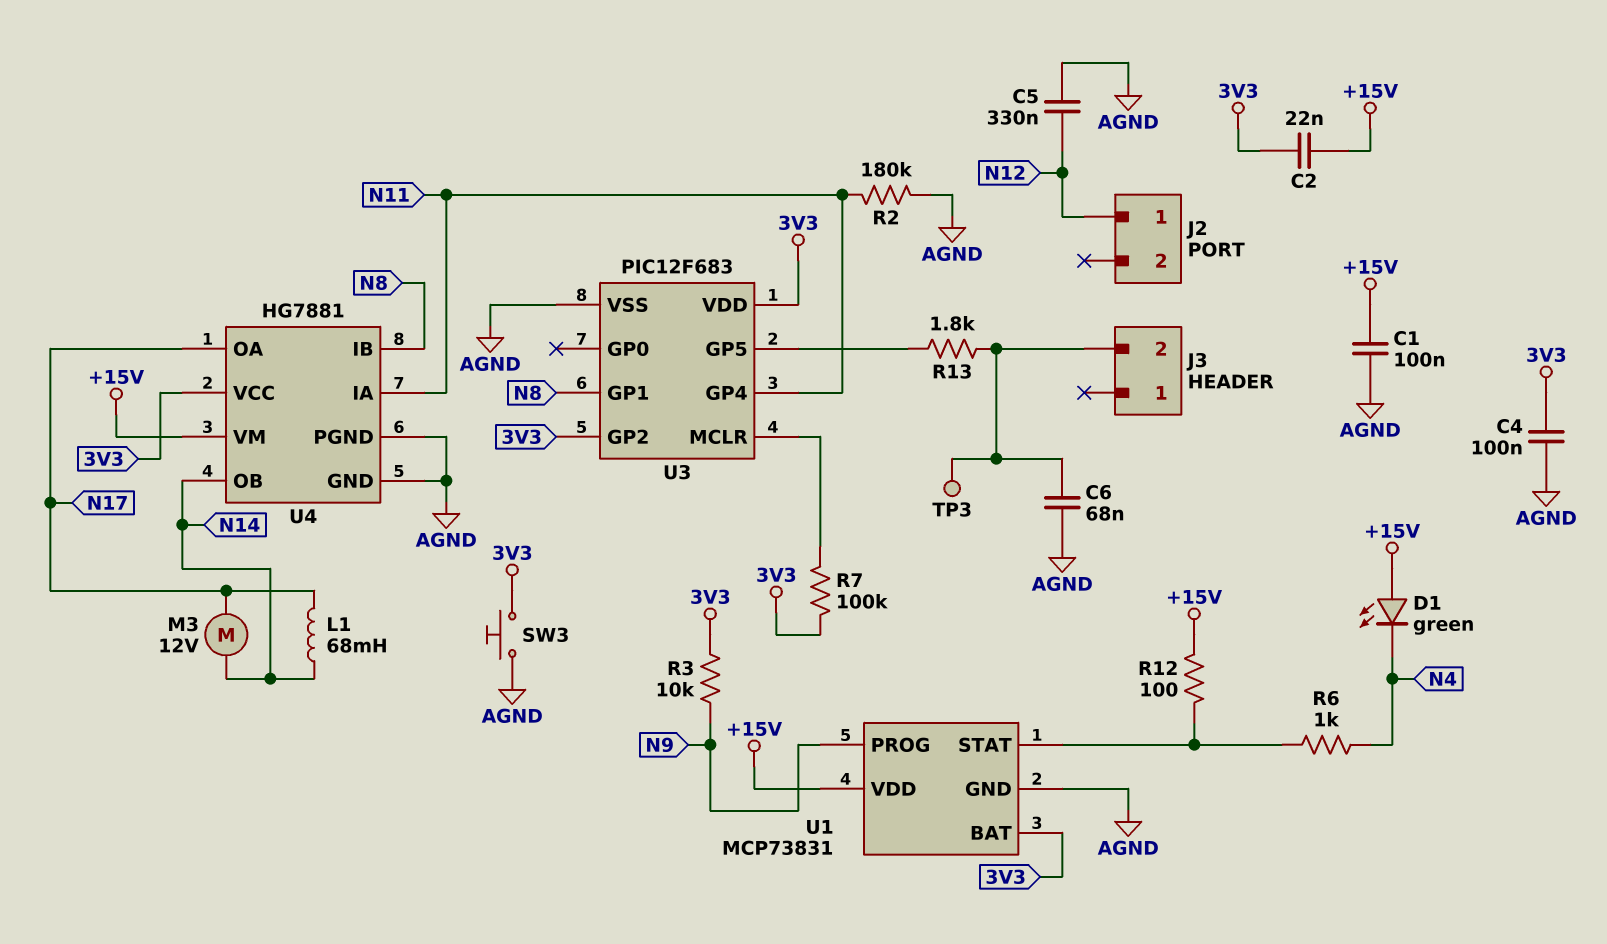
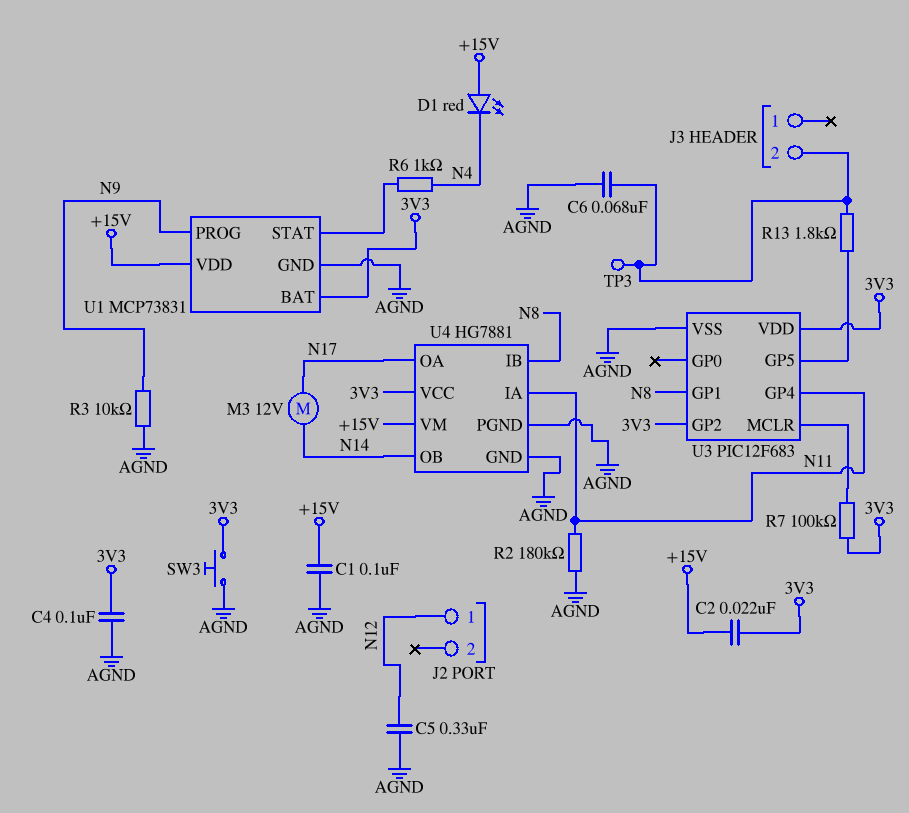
D1: LED green (A +15V, K N4) -> LED red (A +15V, K N4)
L1: 68mH (N14, N17) -> none
R3: 10k (3V3, N9) -> 10k (AGND, N9)
R12: 100 (+15V, U1/STAT) -> none

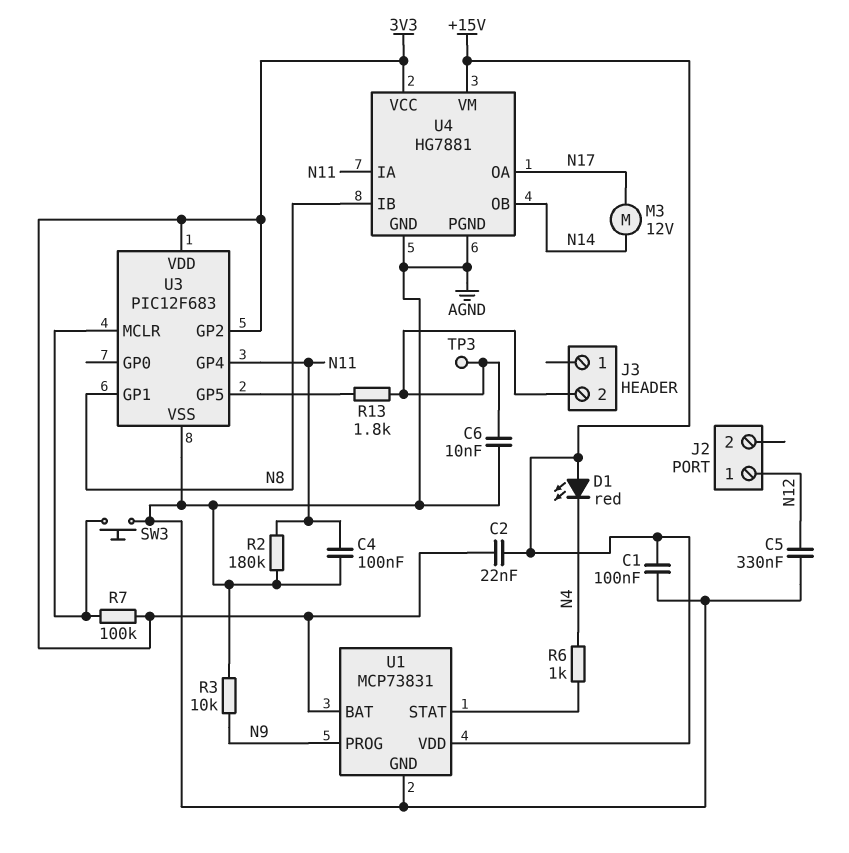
C4: 100nF (3V3, AGND) -> 100nF (AGND, N11)
C6: 68nF (AGND, J3/2) -> 10nF (AGND, J3/2)
SW3: button (3V3, AGND) -> button (AGND, U3/MCLR)

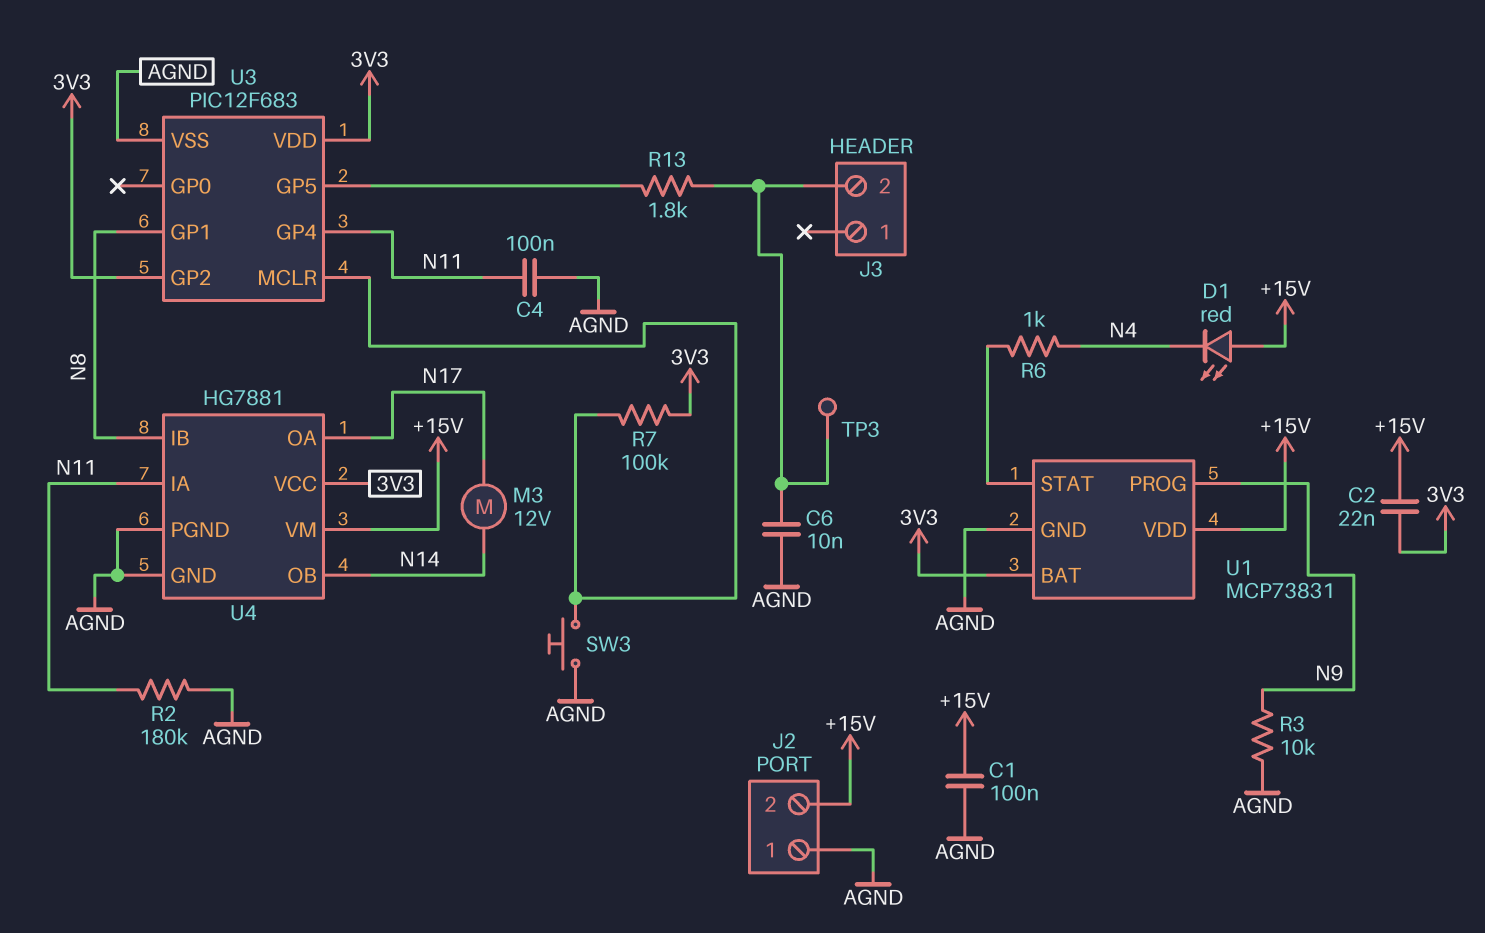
C5: 330nF (AGND, N12) -> none
J2 pin 1: N12 -> AGND
J2 pin 2: none -> +15V

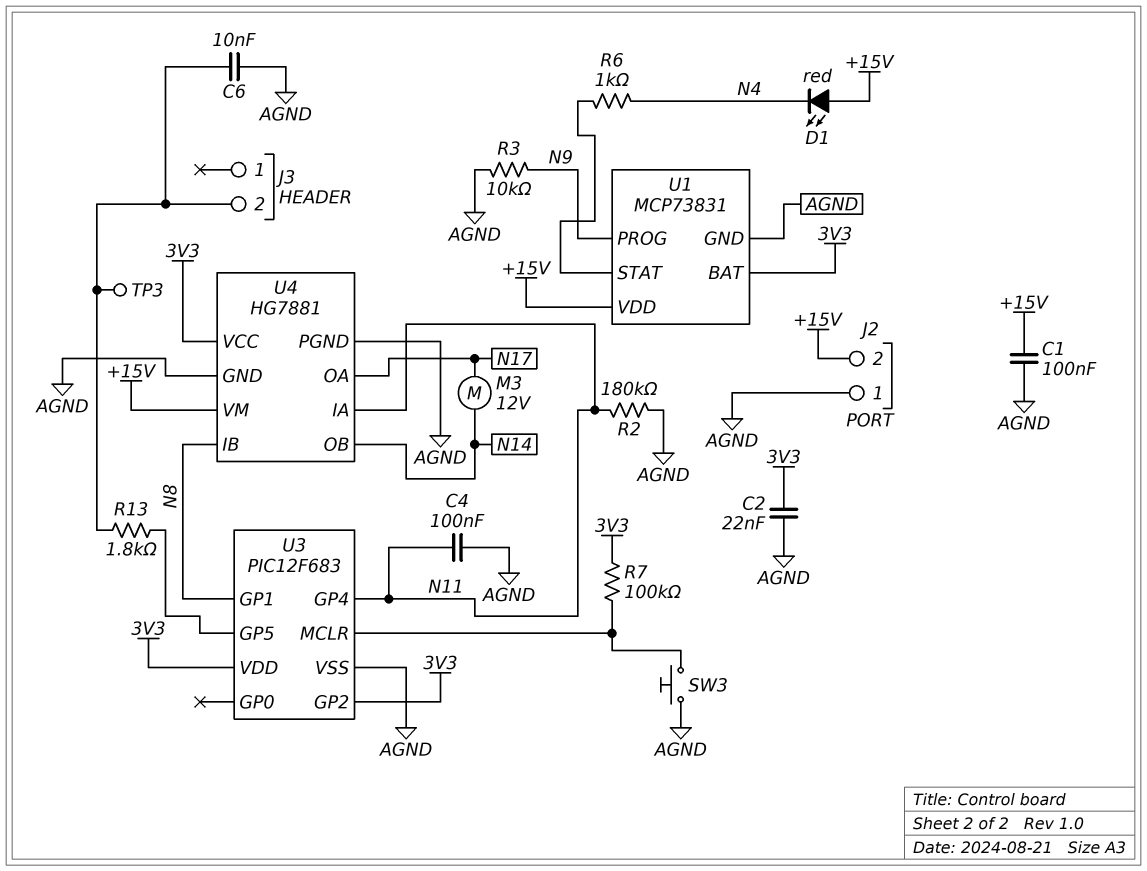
C2: 22nF (+15V, 3V3) -> 22nF (3V3, AGND)

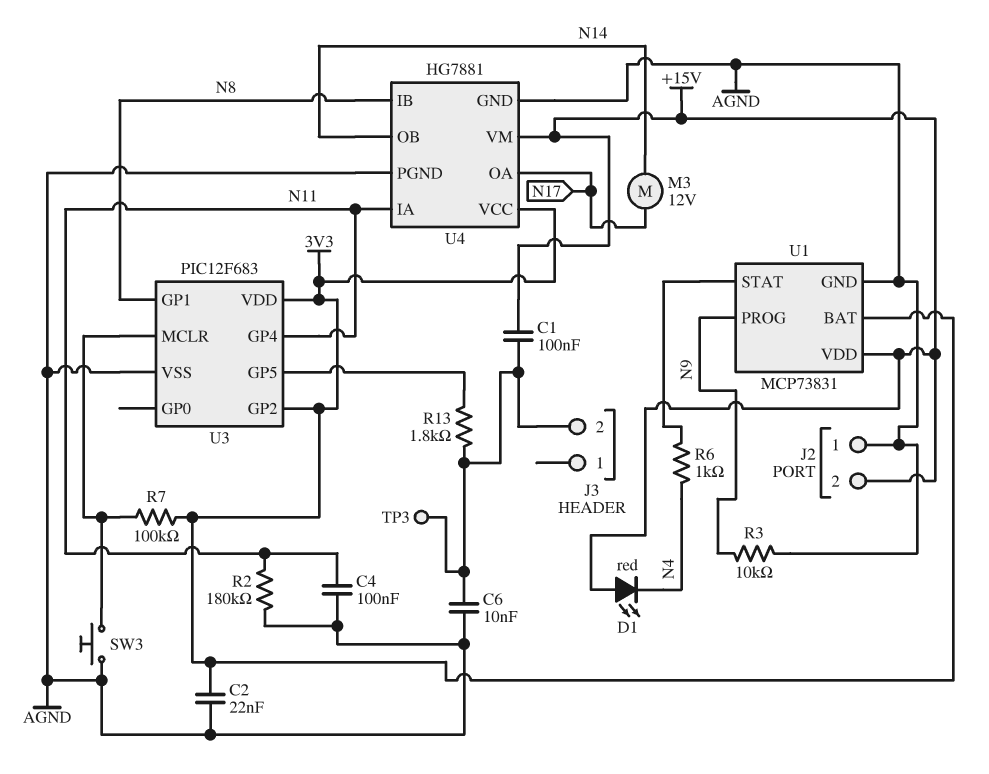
C1: 100nF (+15V, AGND) -> 100nF (+15V, J3/2)

